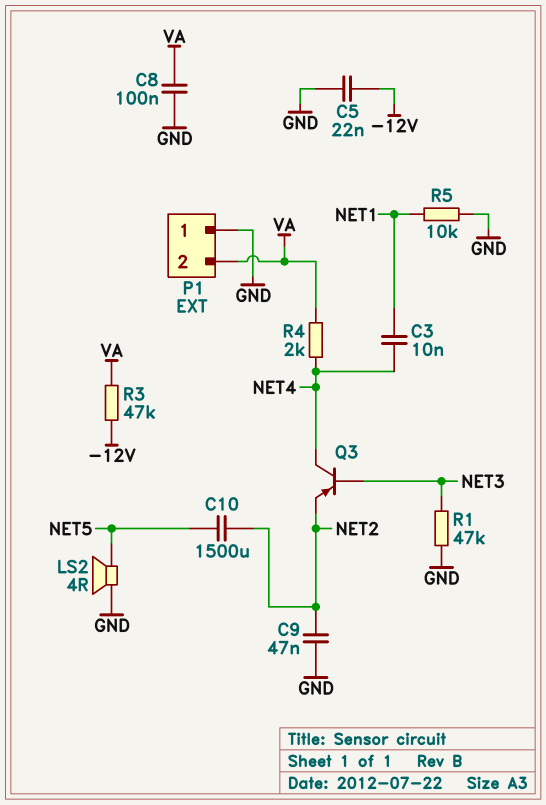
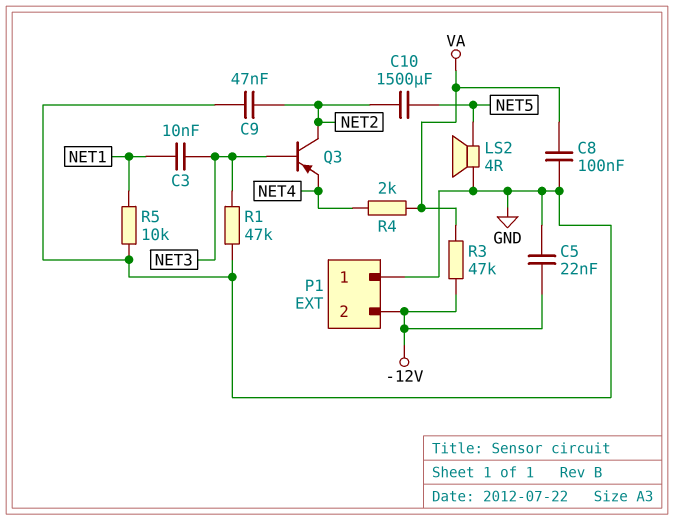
C3: 10nF (NET1, NET4) -> 10nF (NET1, NET3)
P1 pin 2: VA -> -12V
Q3: PNP (B NET3, C NET4, E NET2) -> PNP (B NET3, C NET2, E NET4)

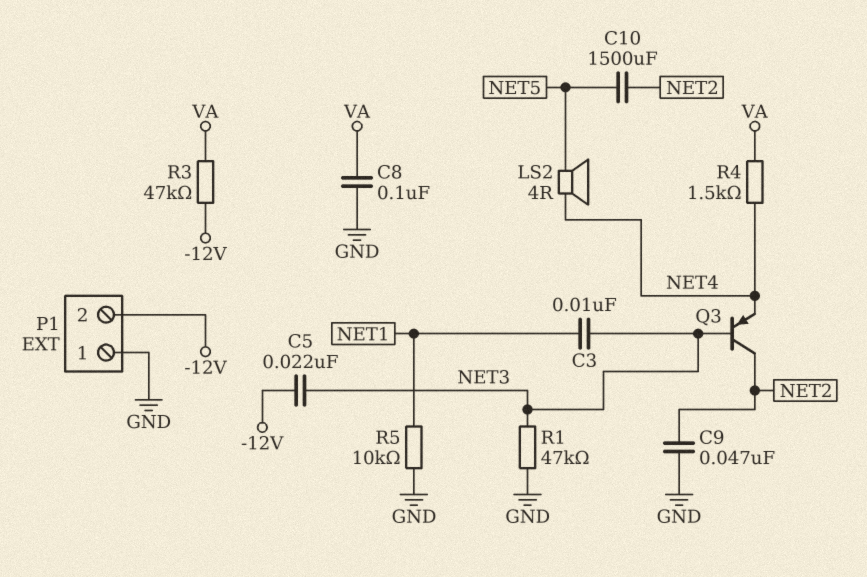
C5: 22nF (-12V, GND) -> 22nF (-12V, NET3)
LS2: speaker 4R (GND, NET5) -> speaker 4R (NET4, NET5)
R4: 2k (NET4, VA) -> 1.5k (NET4, VA)

